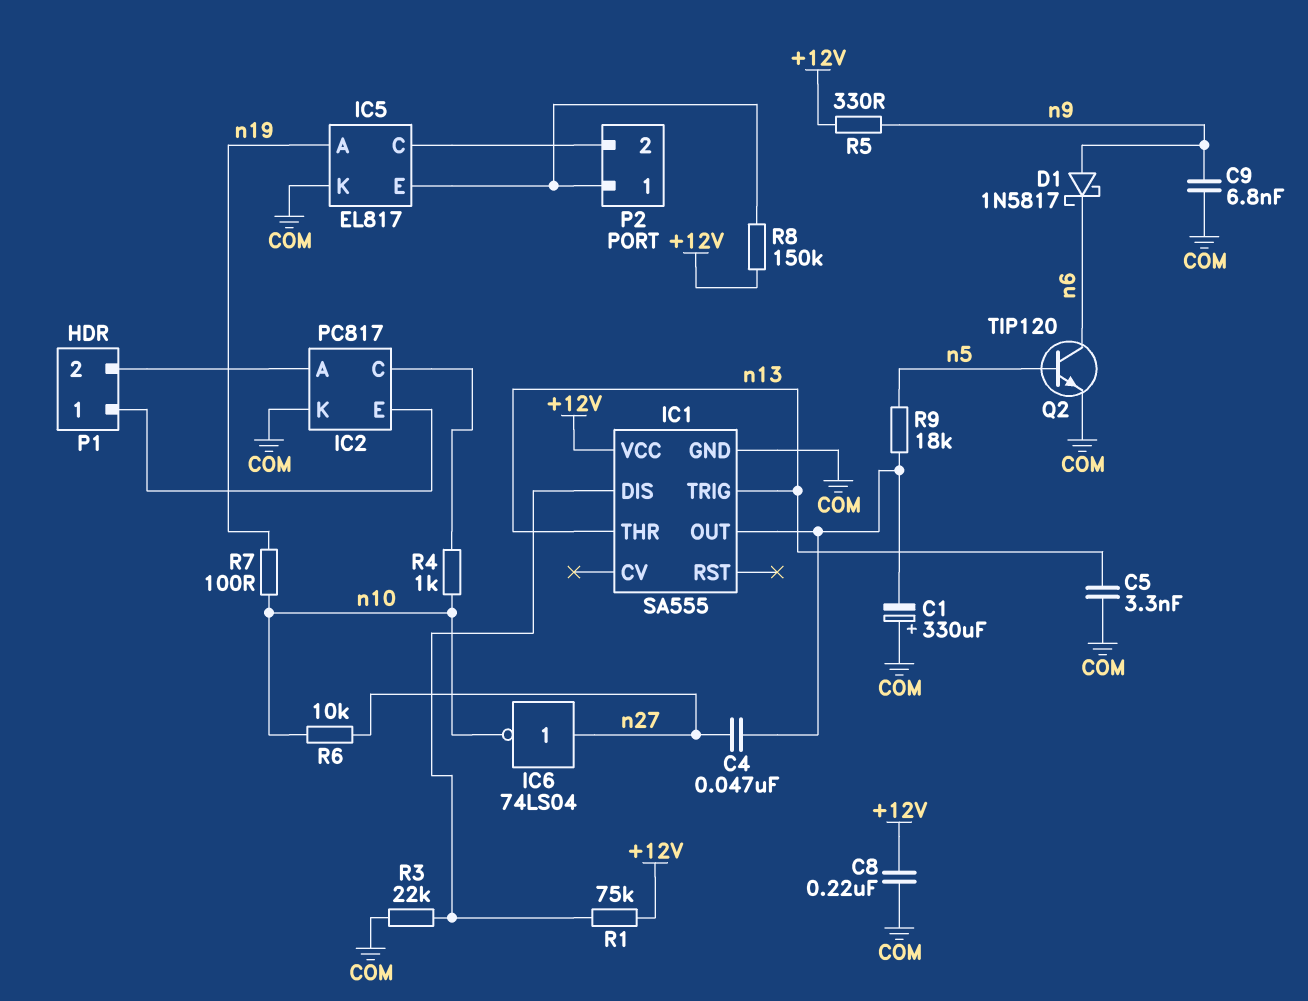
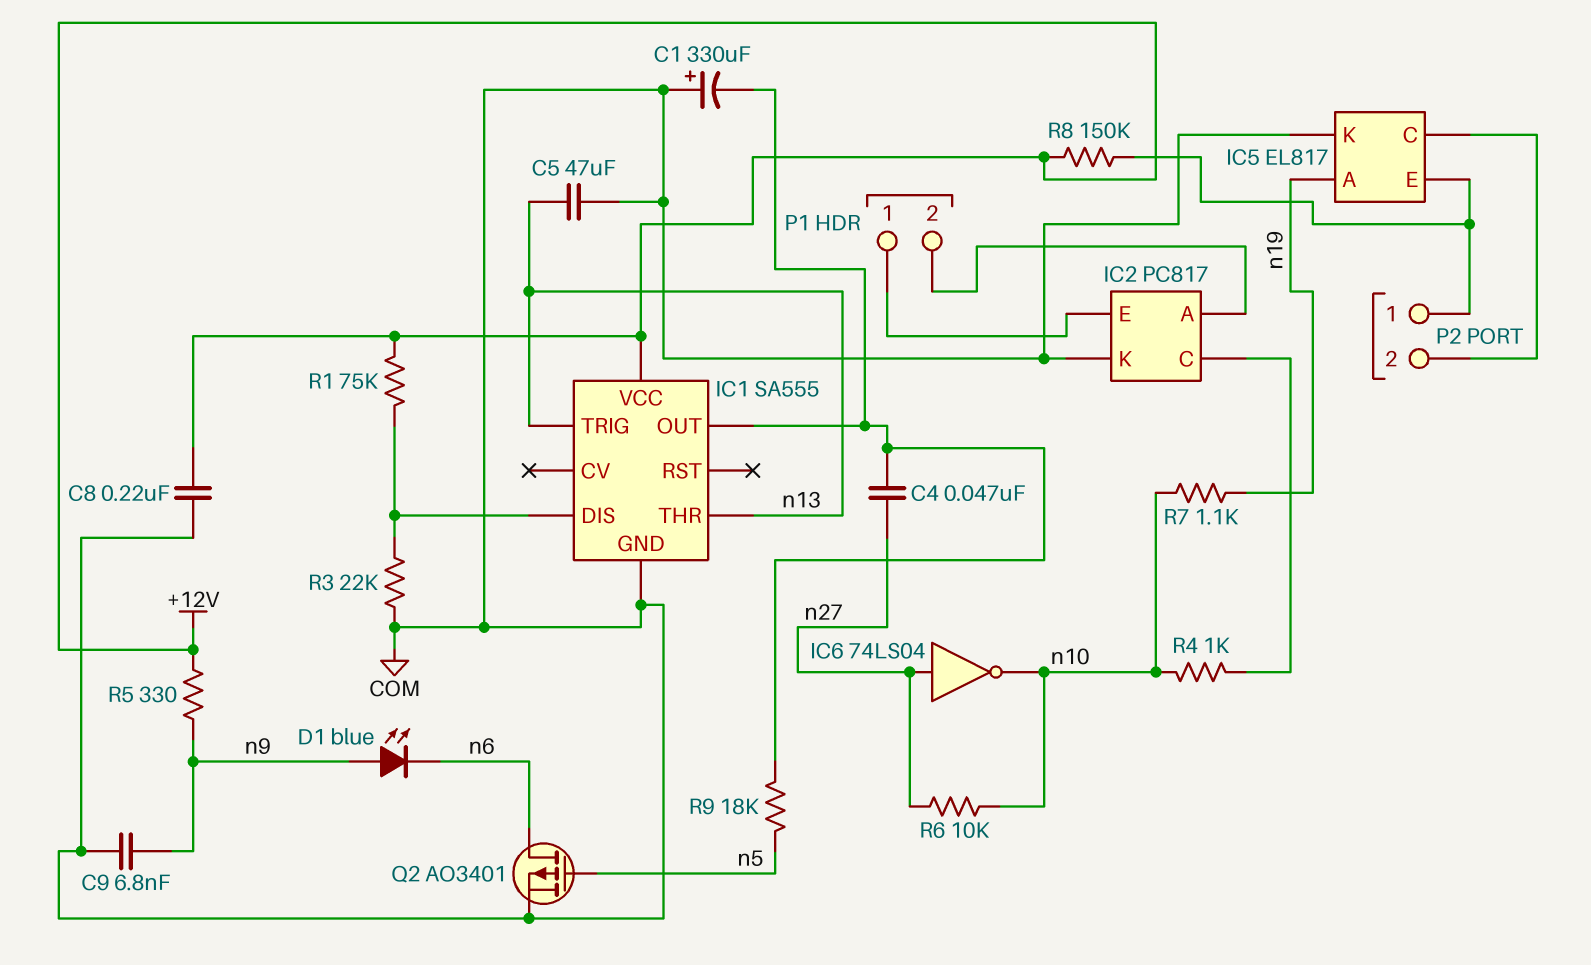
C5: 3.3nF (COM, n13) -> 47uF (COM, n13)
D1: schottky 1N5817 (A n9, K n6) -> LED blue (A n9, K n6)
Q2: NPN TIP120 (B n5, C n6, E COM) -> PMOS AO3401 (G n5, D n6, S COM)
R7: 100 (n10, n19) -> 1.1k (n10, n19)

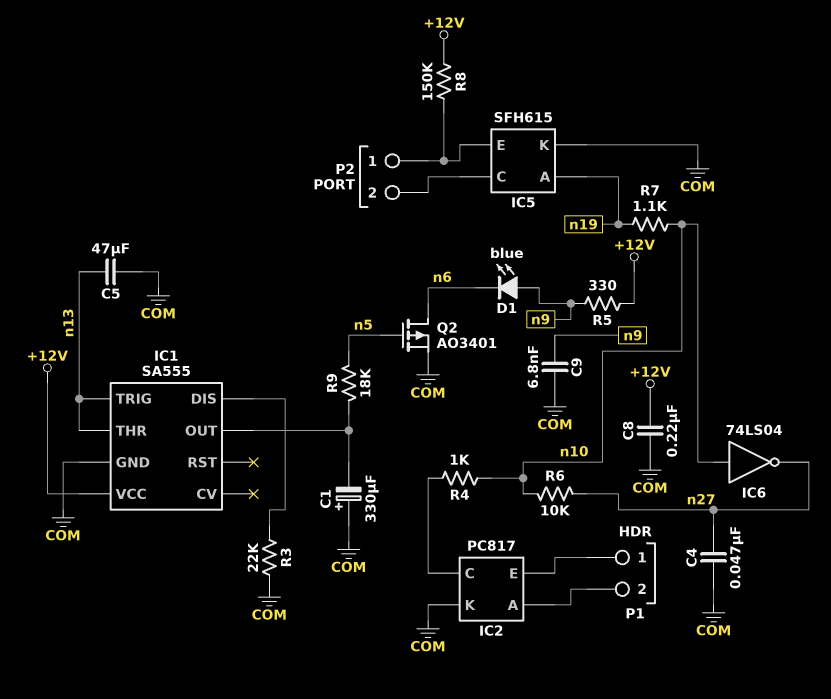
C4: 47nF (IC1/OUT, n27) -> 47nF (COM, n27)
IC5: EL817 -> SFH615
IC6: NOT 74LS04 (in n27, out n10) -> NOT 74LS04 (in n10, out n27)
R1: 75k (+12V, IC1/DIS) -> none

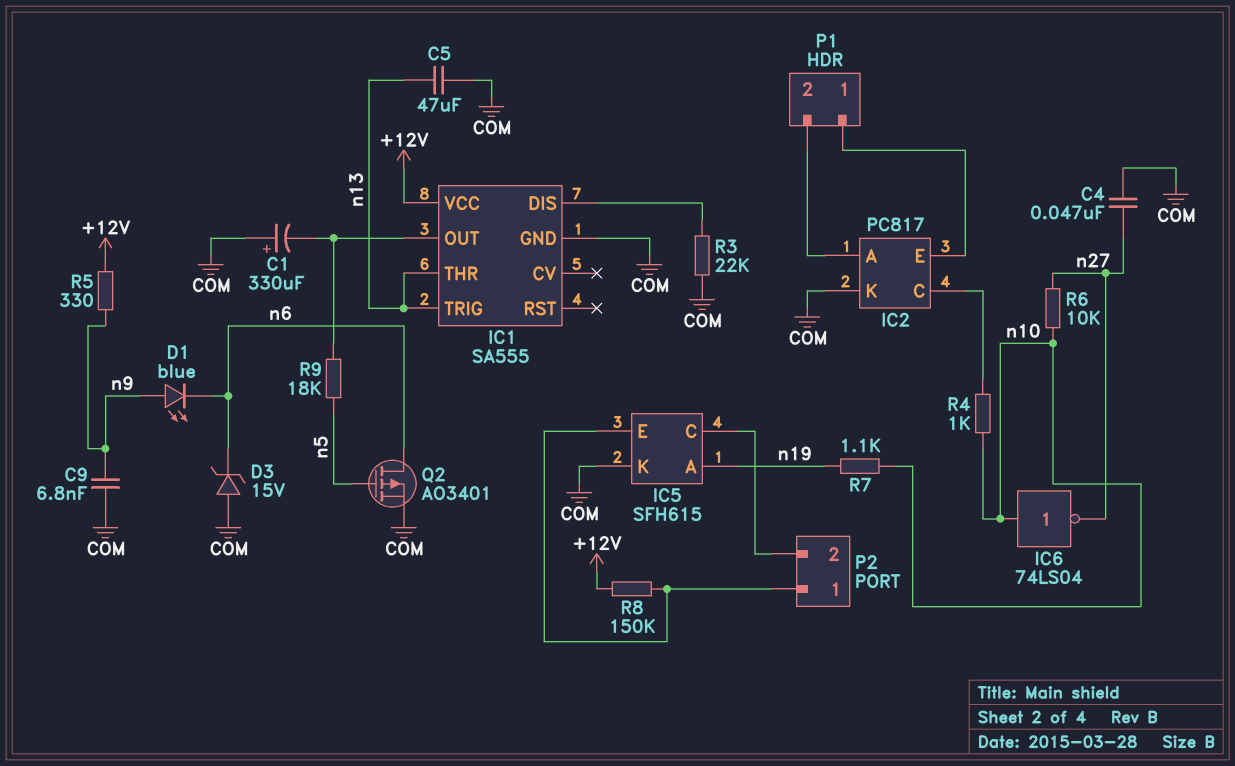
C8: 220nF (+12V, COM) -> none
D3: none -> zener 15V (A COM, K n6)

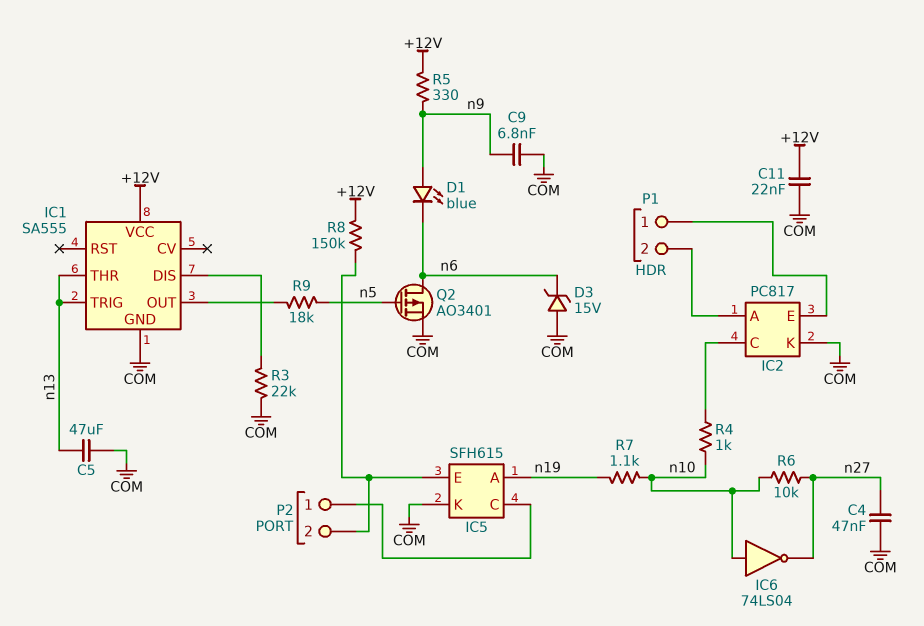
C1: 330uF (plus COM, minus IC1/OUT) -> none
C11: none -> 22nF (+12V, COM)
P2 pin 1: IC5/E -> IC5/C
P2 pin 2: IC5/C -> IC5/E

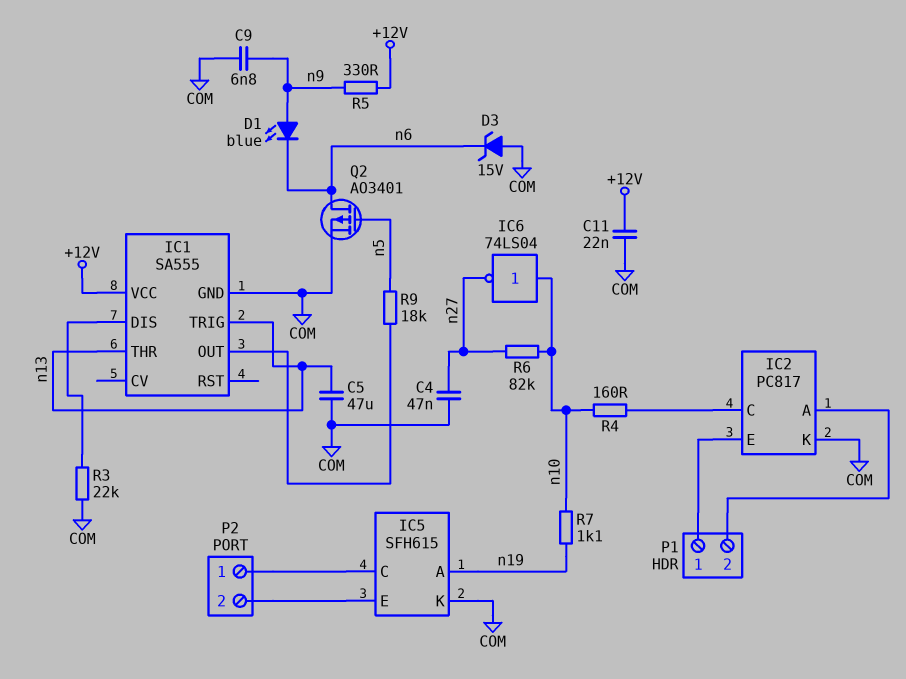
R4: 1k (IC2/C, n10) -> 160 (IC2/C, n10)
R6: 10k (n10, n27) -> 82k (n10, n27)
R8: 150k (+12V, IC5/E) -> none

